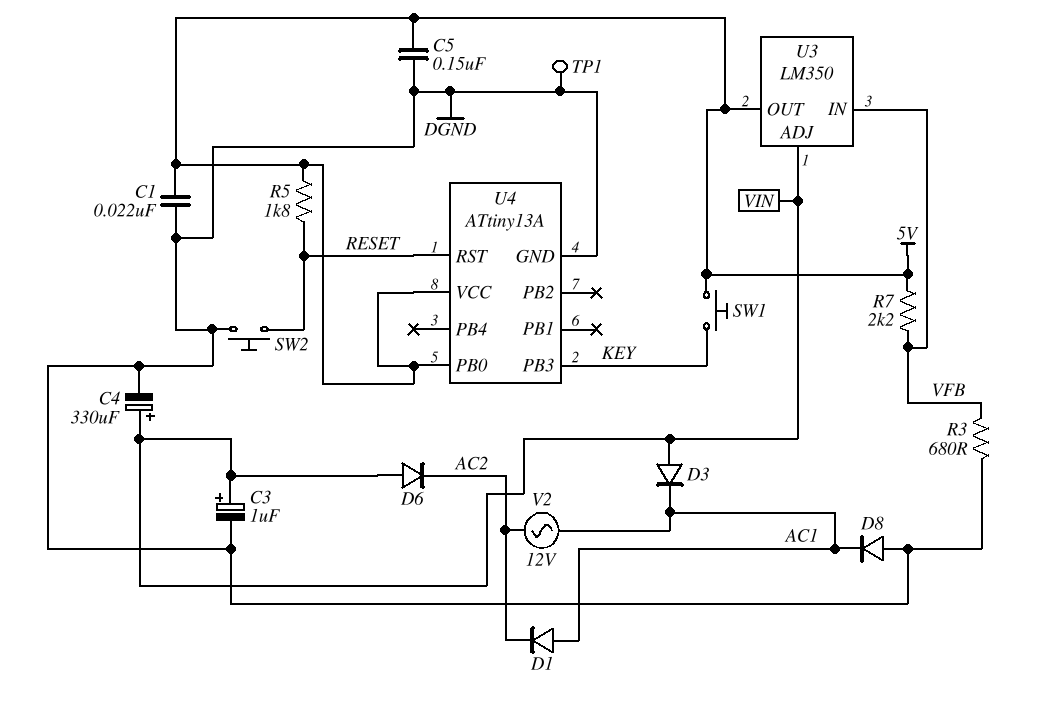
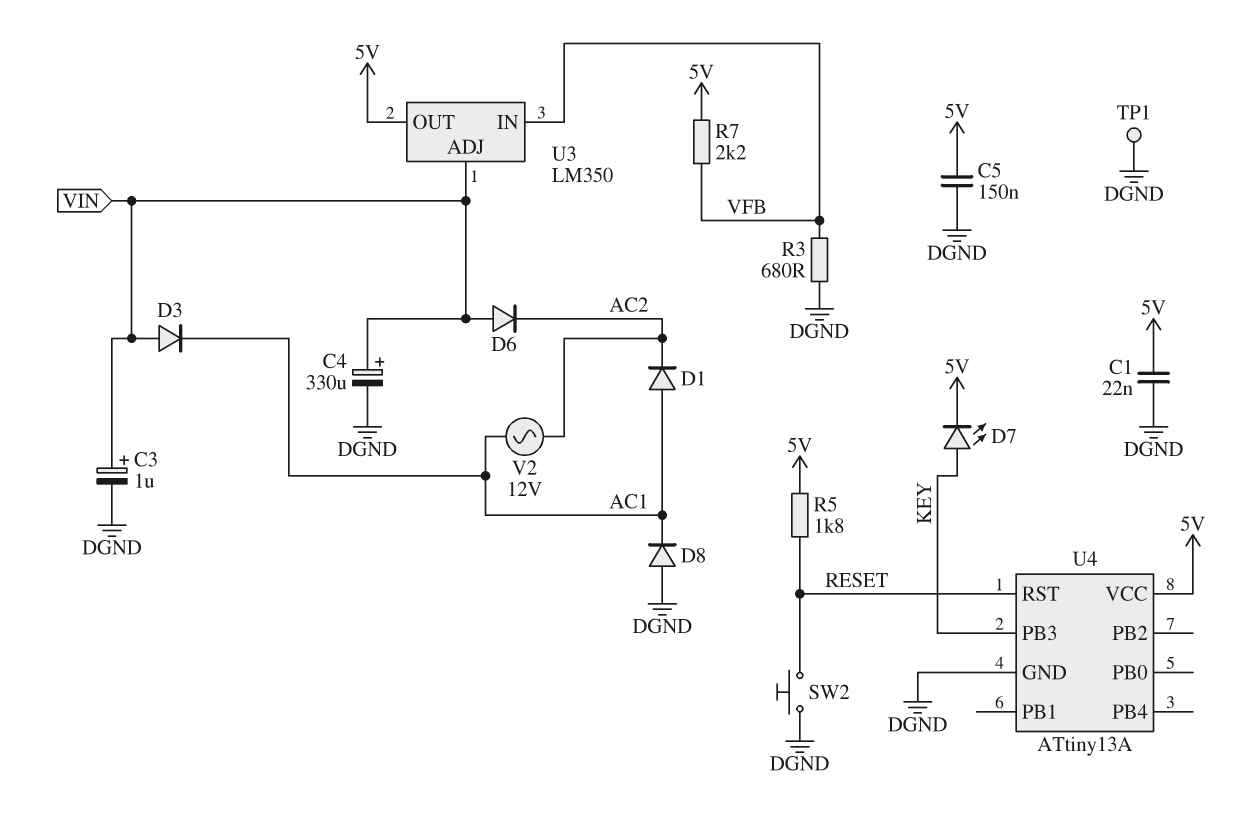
D7: none -> LED (A KEY, K 5V)
SW1: button (5V, KEY) -> none
U4 pin PB0: 5V -> none

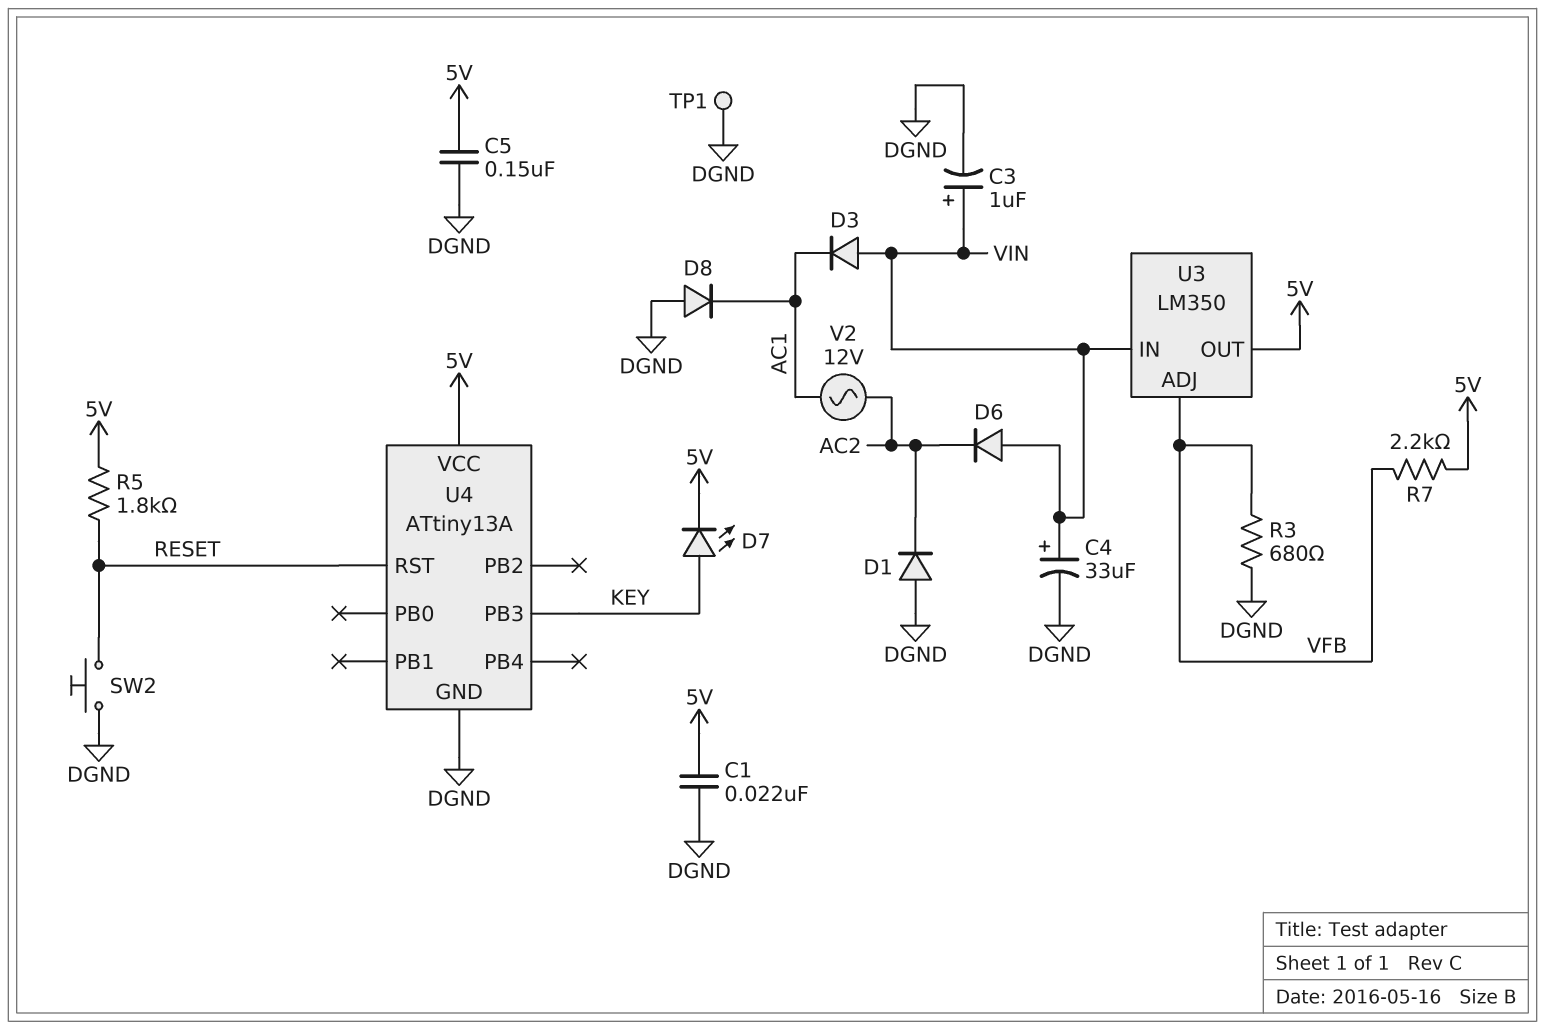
C4: 330uF (plus VIN, minus DGND) -> 33uF (plus VIN, minus DGND)
D1: diode (A AC1, K AC2) -> diode (A DGND, K AC2)
U3 pin ADJ: VIN -> VFB
U3 pin IN: VFB -> VIN

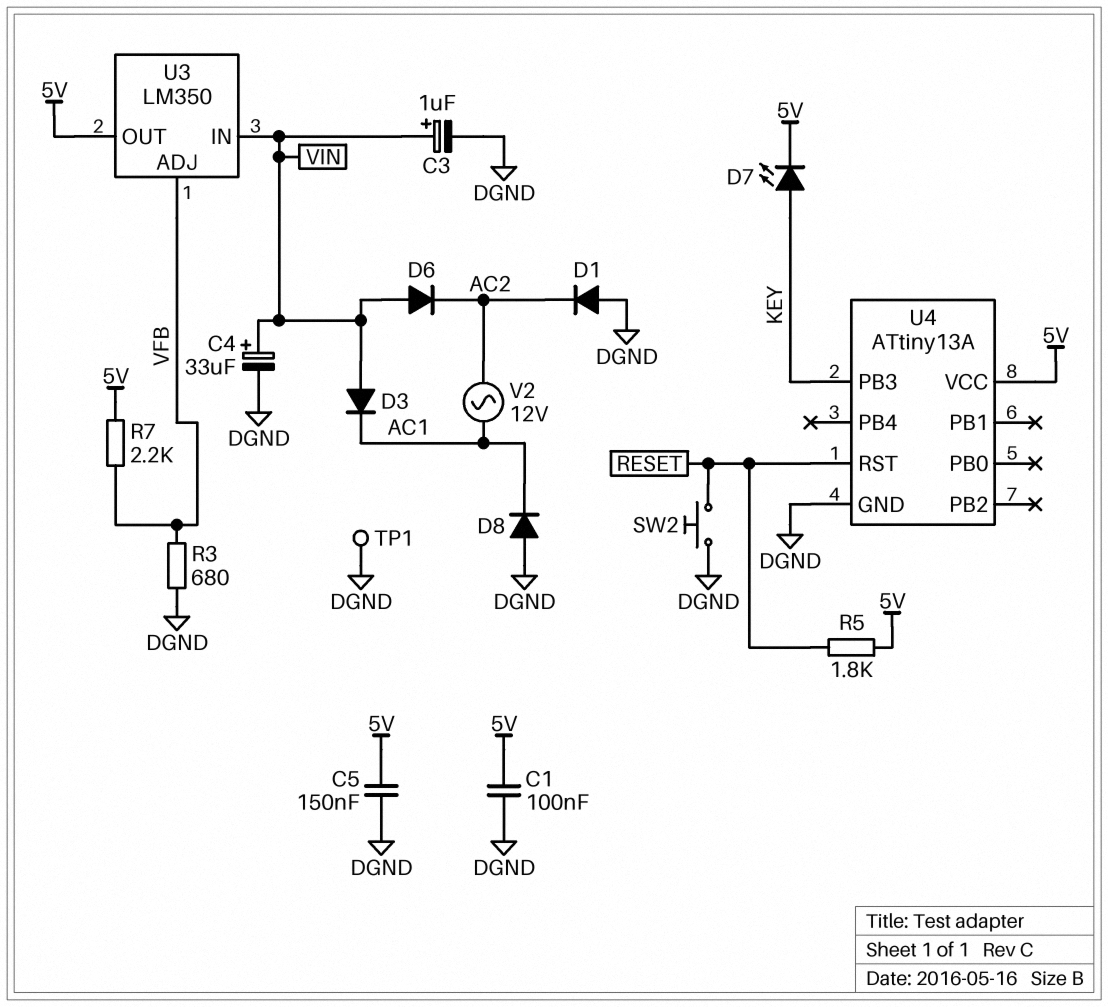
C1: 22nF (5V, DGND) -> 100nF (5V, DGND)

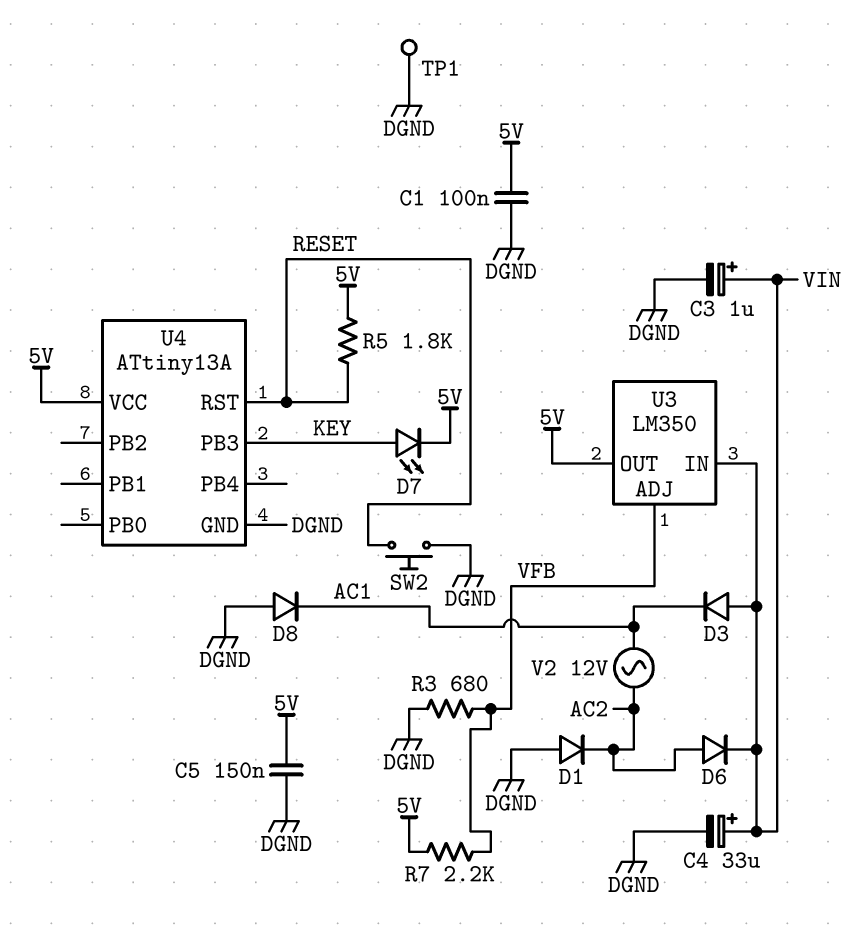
D6: diode (A VIN, K AC2) -> diode (A AC2, K VIN)

